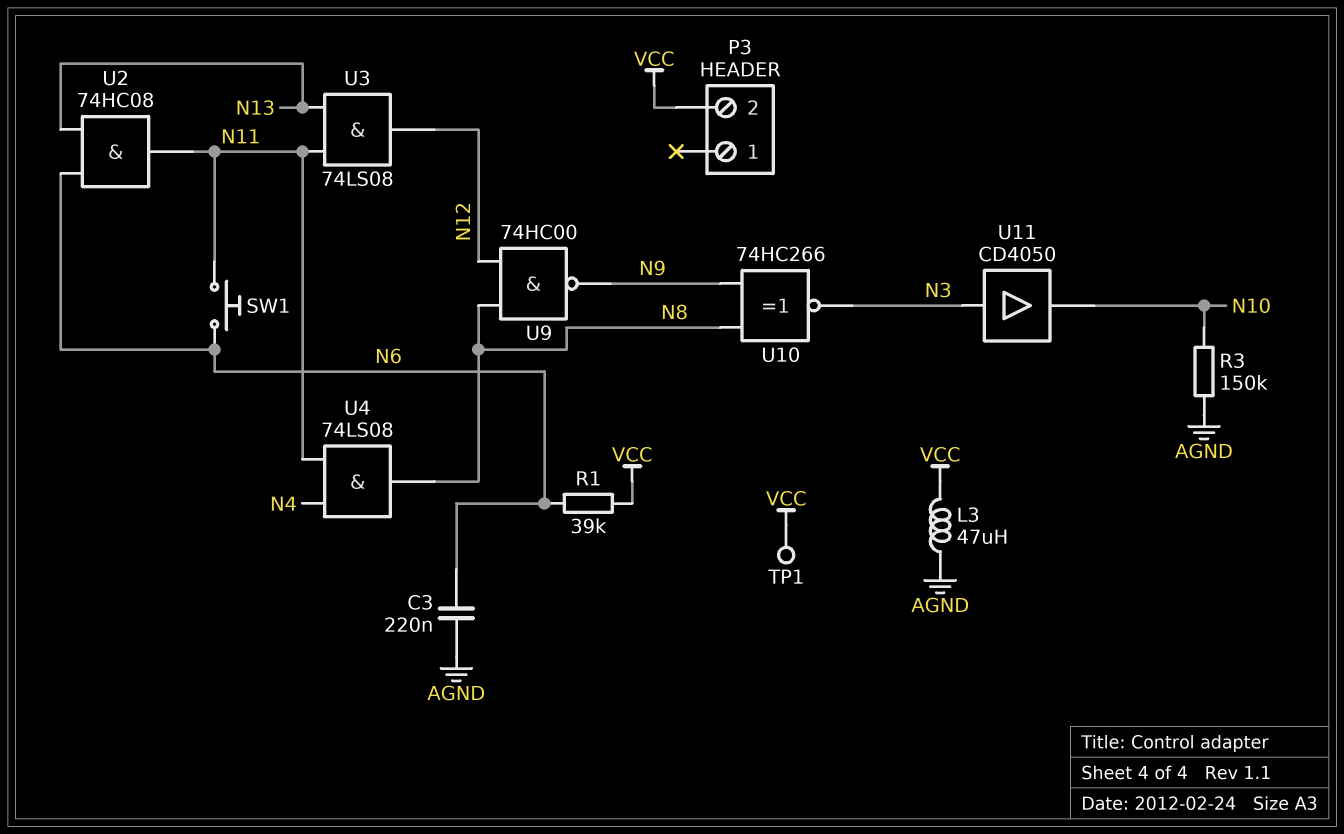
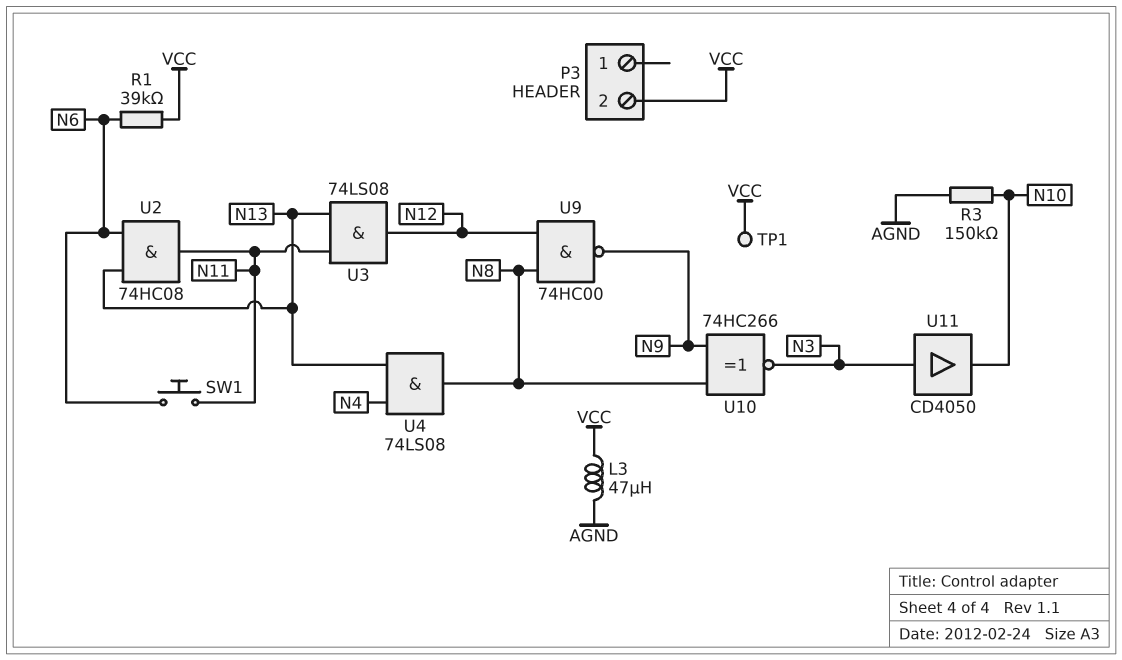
C3: 220nF (AGND, N6) -> none
U4: AND 74LS08 (in N4, in N11, out N8) -> AND 74LS08 (in N4, in N13, out N8)

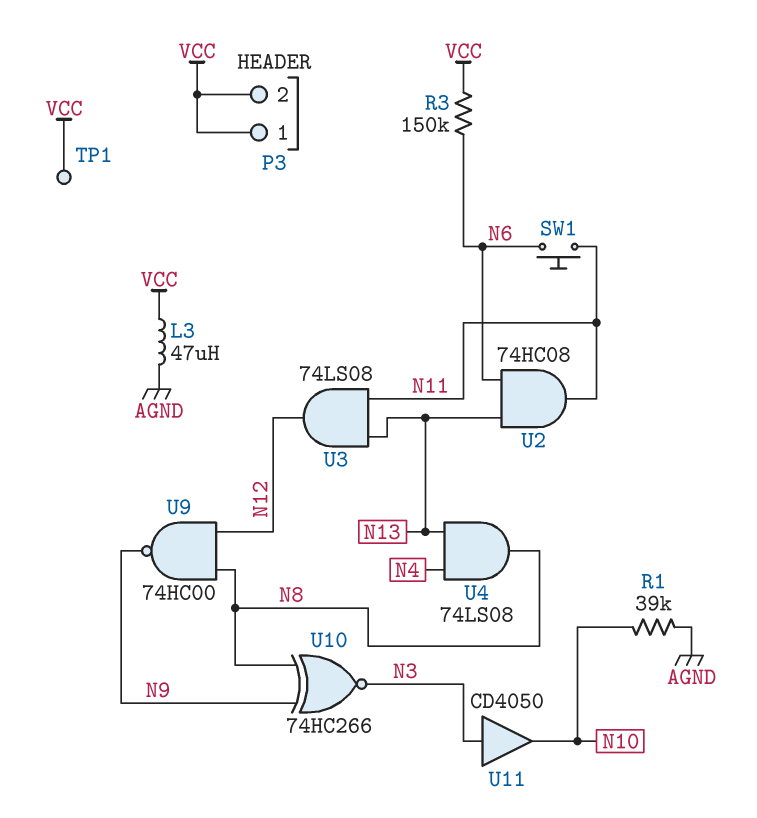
P3 pin 1: none -> VCC
R1: 39k (N6, VCC) -> 39k (AGND, N10)
R3: 150k (AGND, N10) -> 150k (N6, VCC)

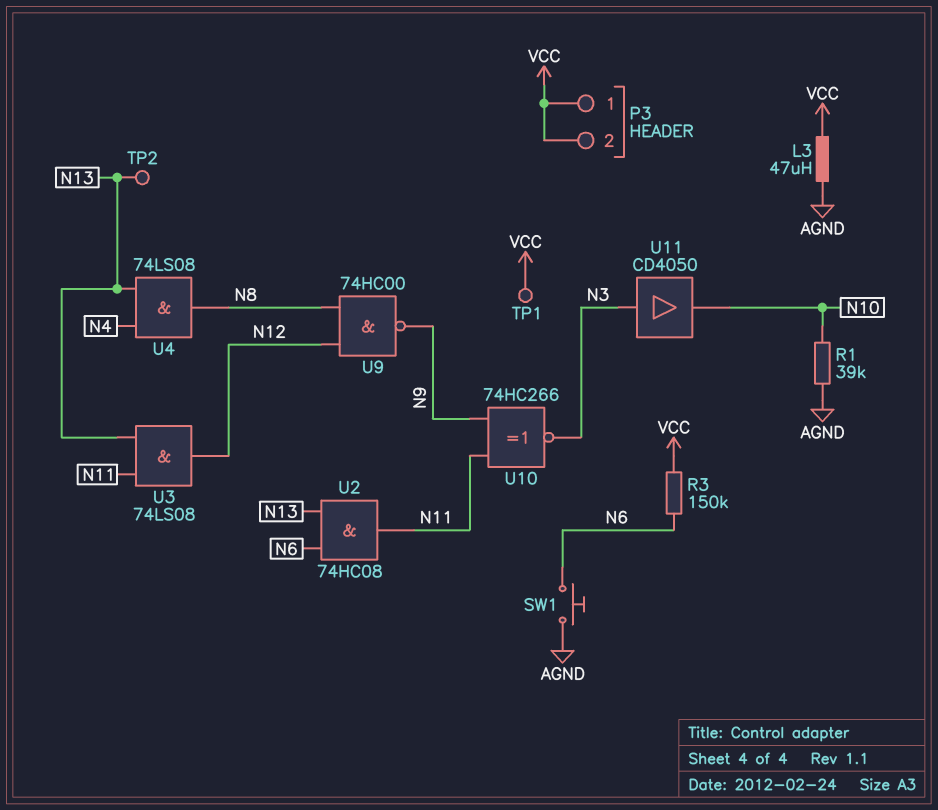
SW1: button (N6, N11) -> button (AGND, N6)
TP2: none -> test point (N13)
U10: XNOR 74HC266 (in N8, in N9, out N3) -> XNOR 74HC266 (in N9, in N11, out N3)

